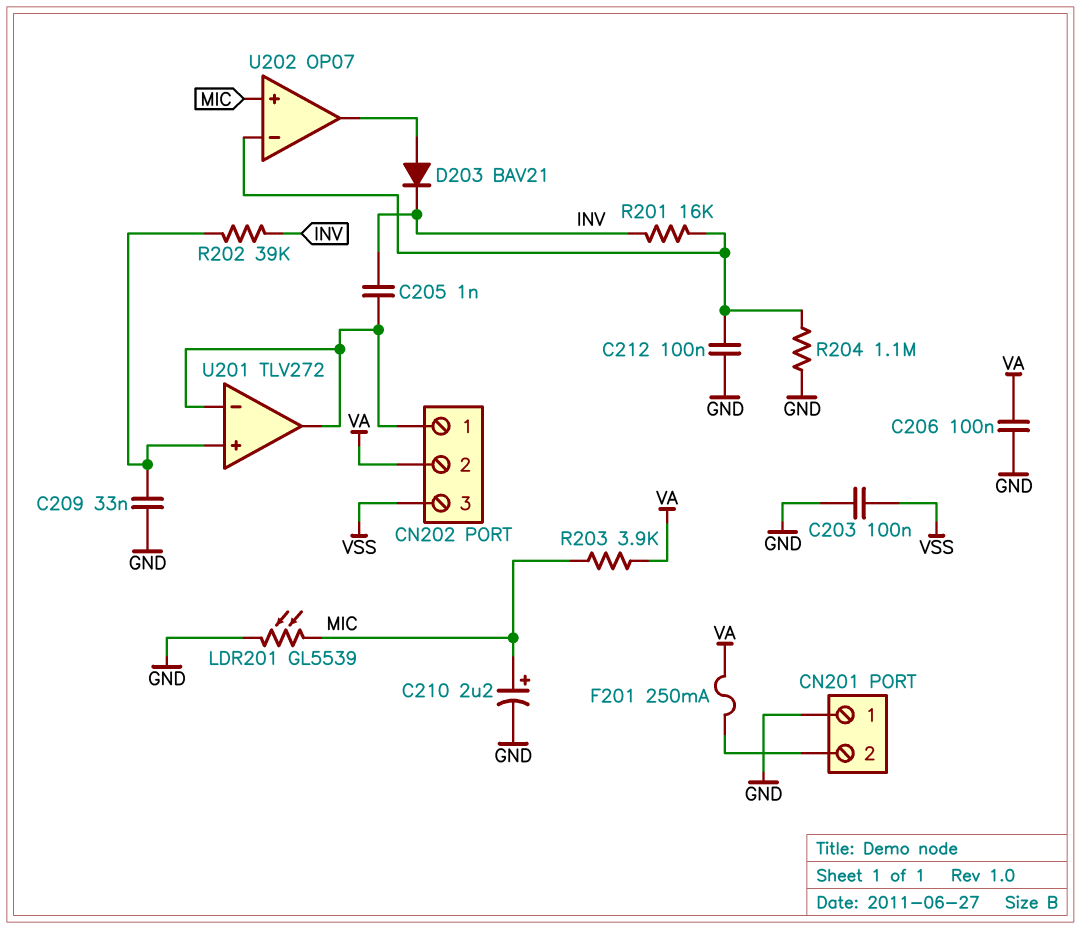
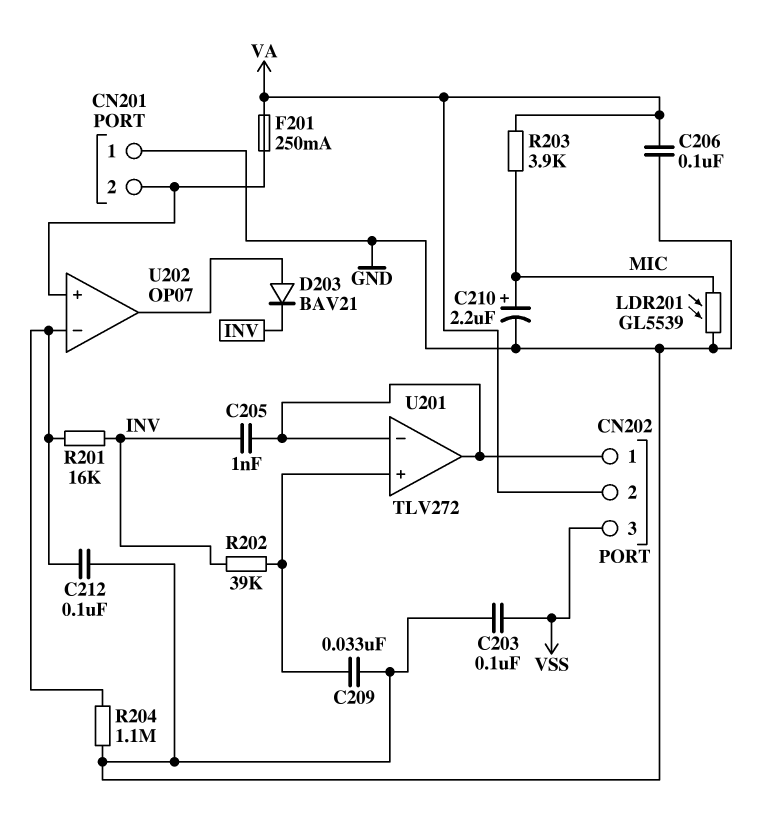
U202 pin in+: MIC -> CN201/2

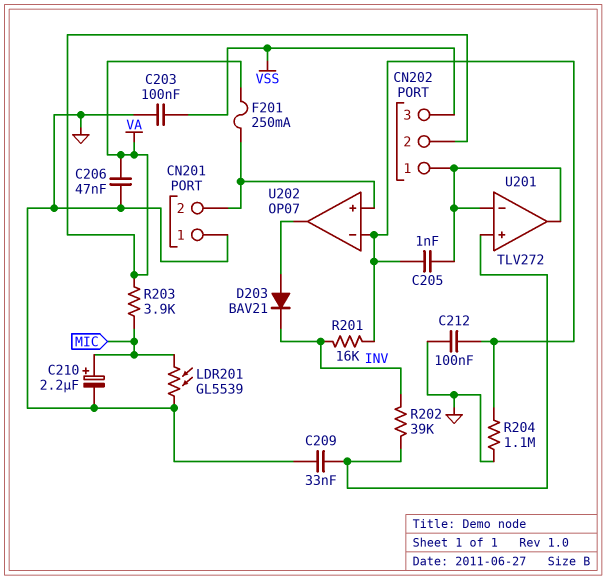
C205: 1nF (CN202/1, INV) -> 1nF (CN202/1, U202/in-)
C206: 100nF (GND, VA) -> 47nF (GND, VA)

